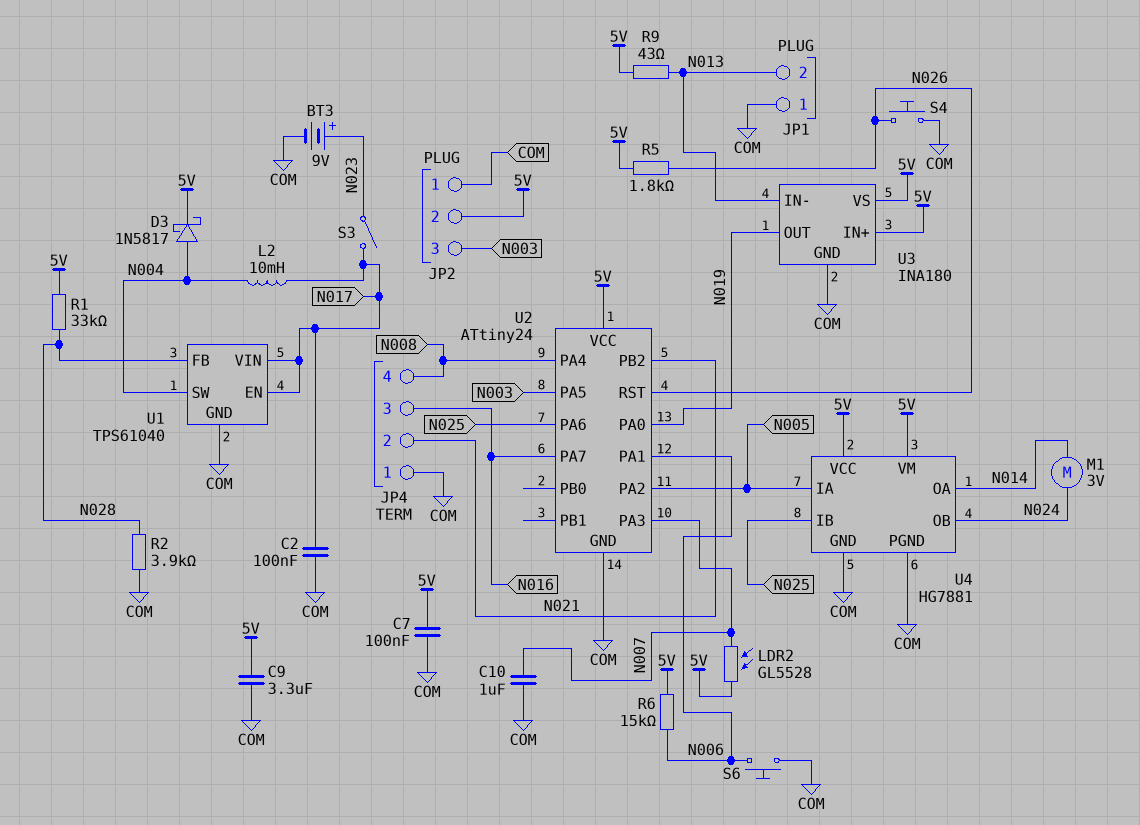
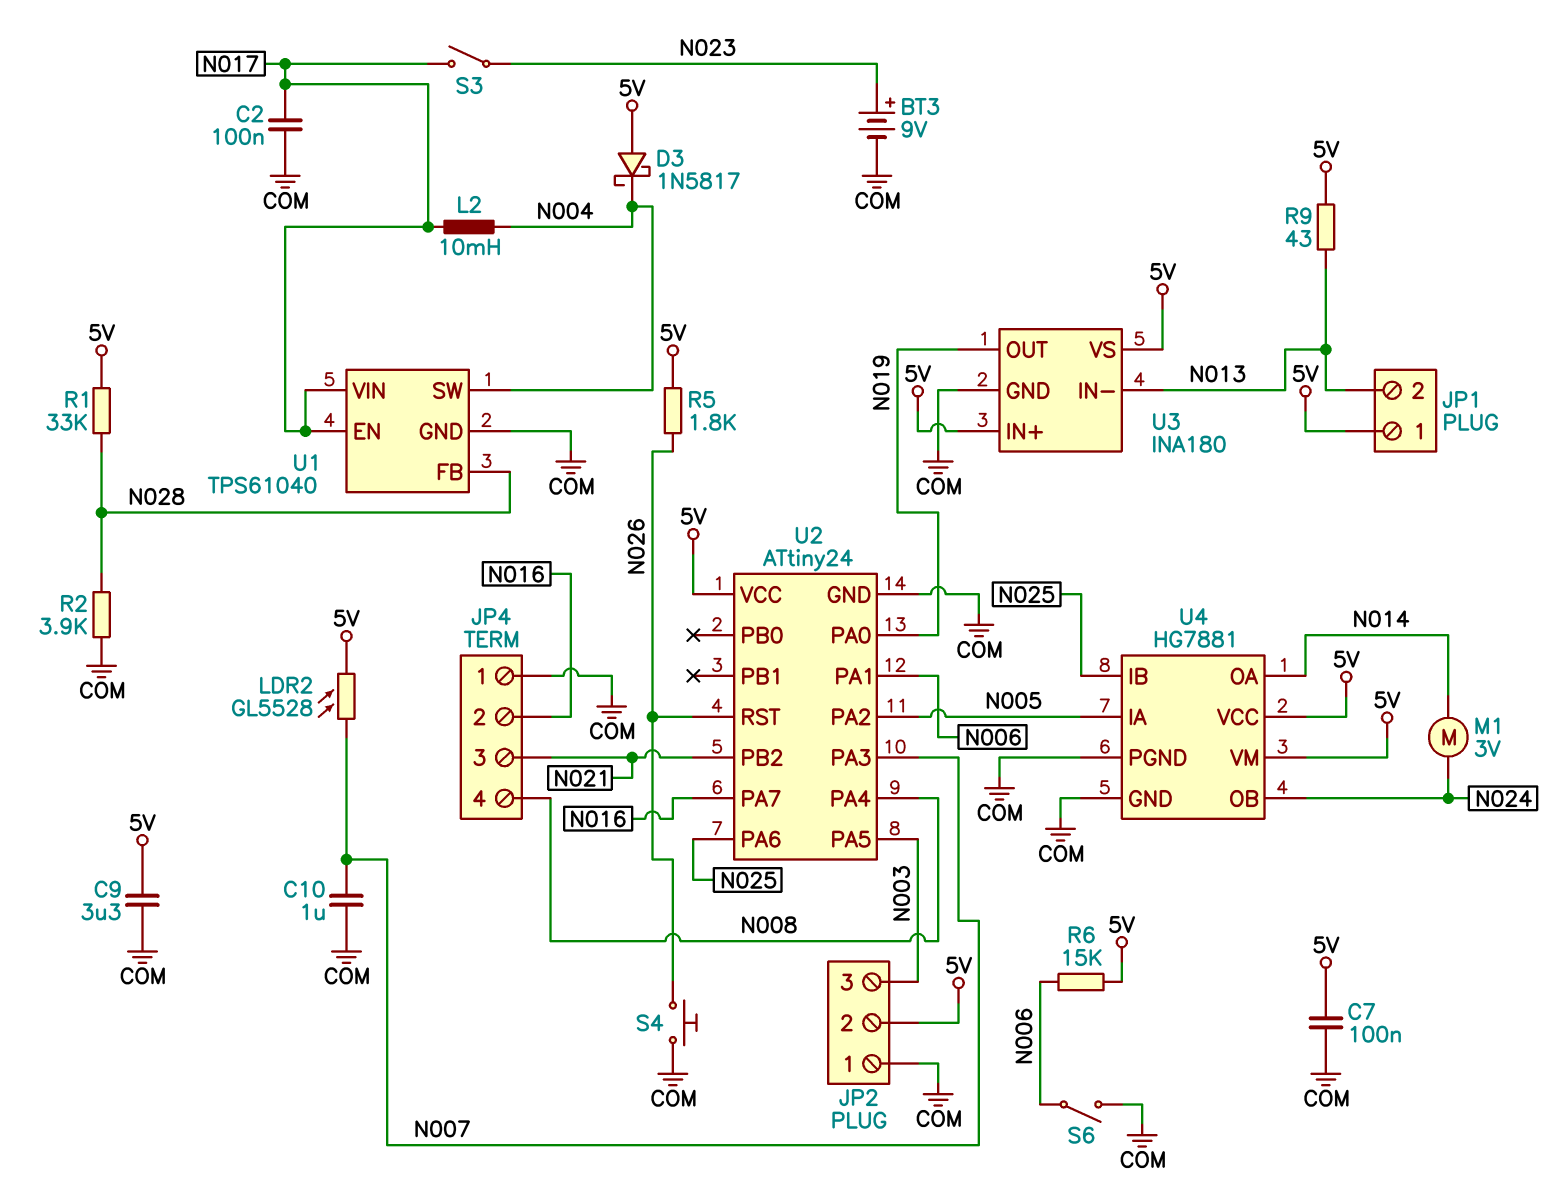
D3: schottky 1N5817 (A N004, K 5V) -> schottky 1N5817 (A 5V, K N004)
JP1 pin 1: COM -> 5V
JP4 pin 2: N021 -> N016
JP4 pin 3: N016 -> N021
S6: button (COM, N006) -> switch (COM, N006)

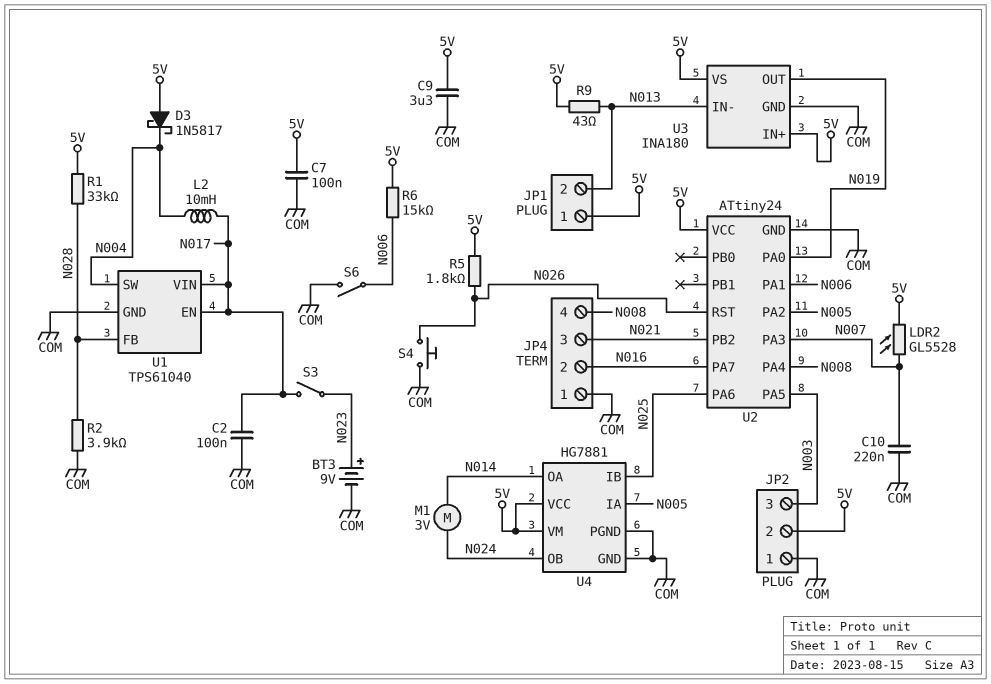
C10: 1uF (COM, N007) -> 220nF (COM, N007)

